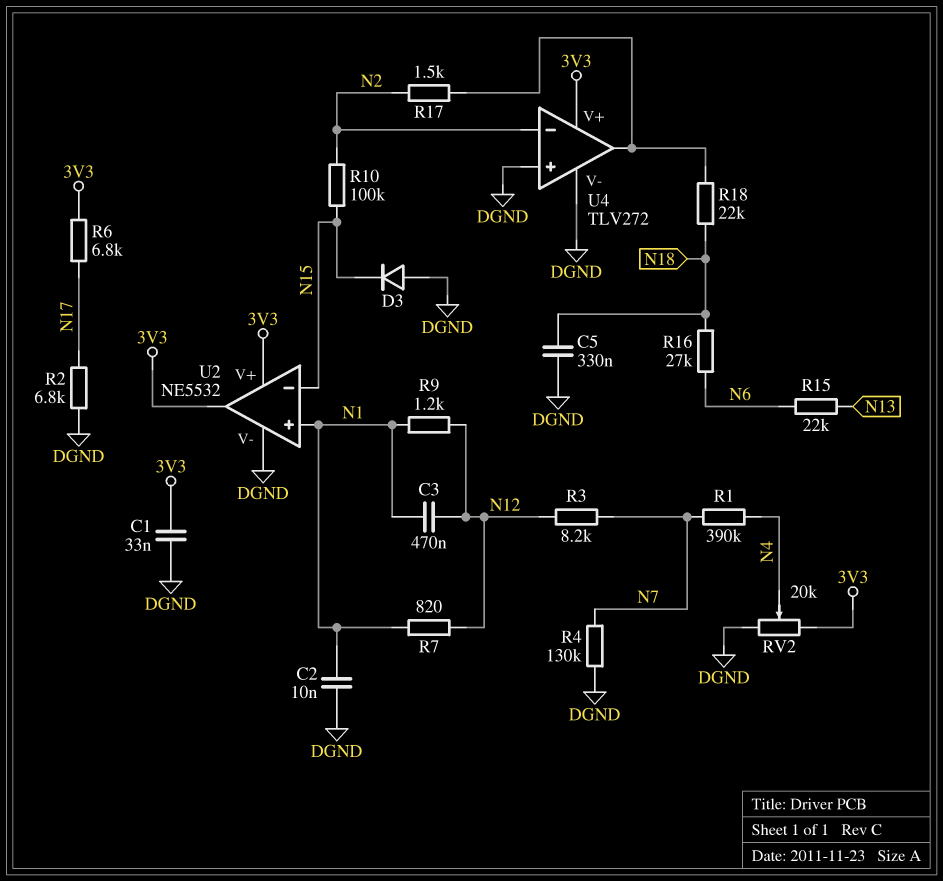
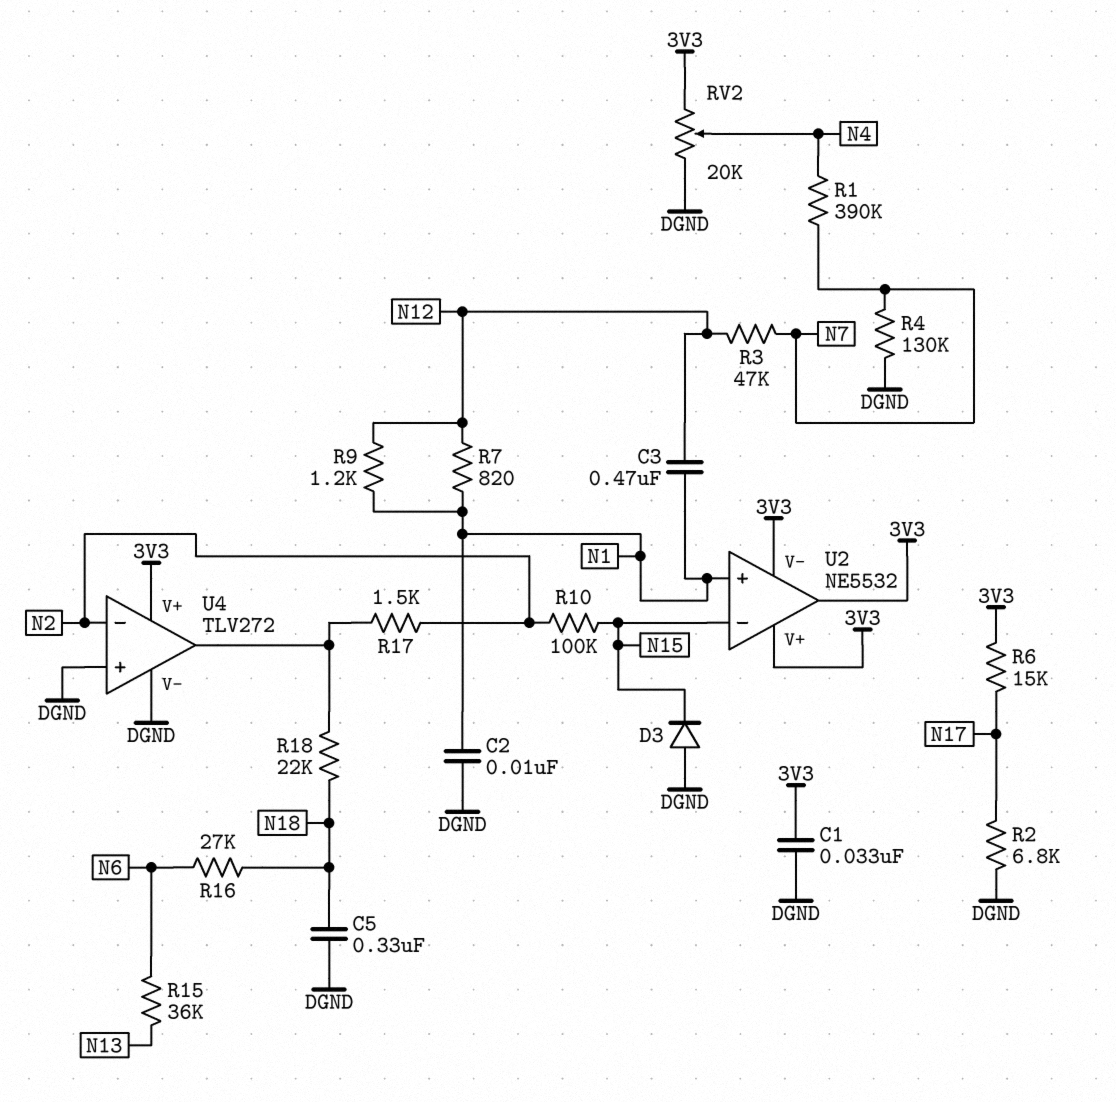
R3: 8.2k (N7, N12) -> 47k (N7, N12)
R6: 6.8k (3V3, N17) -> 15k (3V3, N17)
R15: 22k (N6, N13) -> 36k (N6, N13)
U2 pin V-: DGND -> 3V3

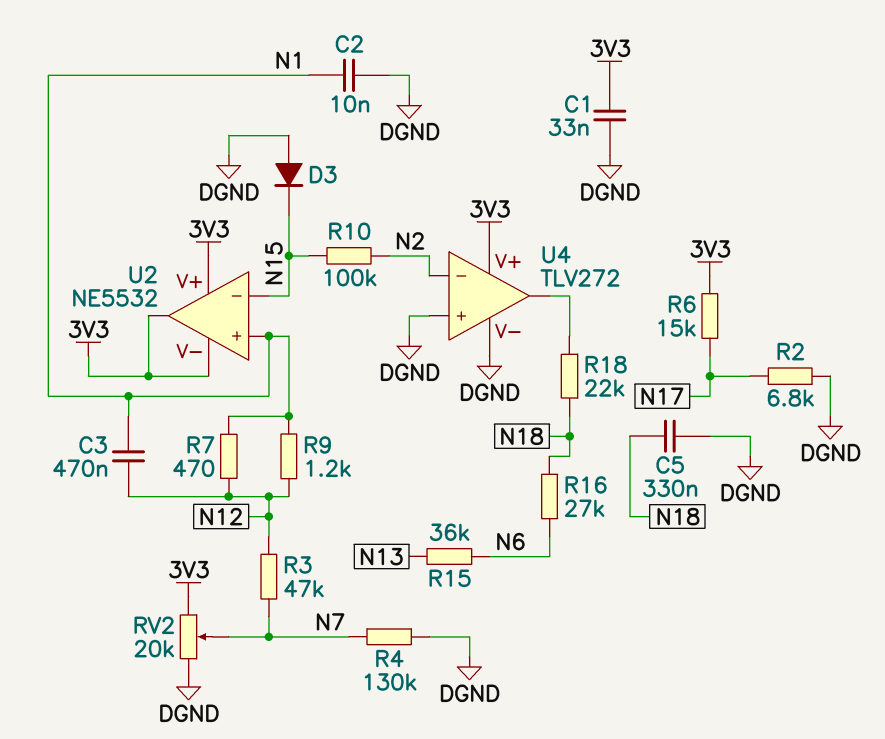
R1: 390k (N4, N7) -> none
R7: 820 (N1, N12) -> 470 (N1, N12)
R17: 1.5k (N2, U4/out) -> none
RV2: 20k (3V3, DGND, wiper N4) -> 20k (3V3, DGND, wiper N7)

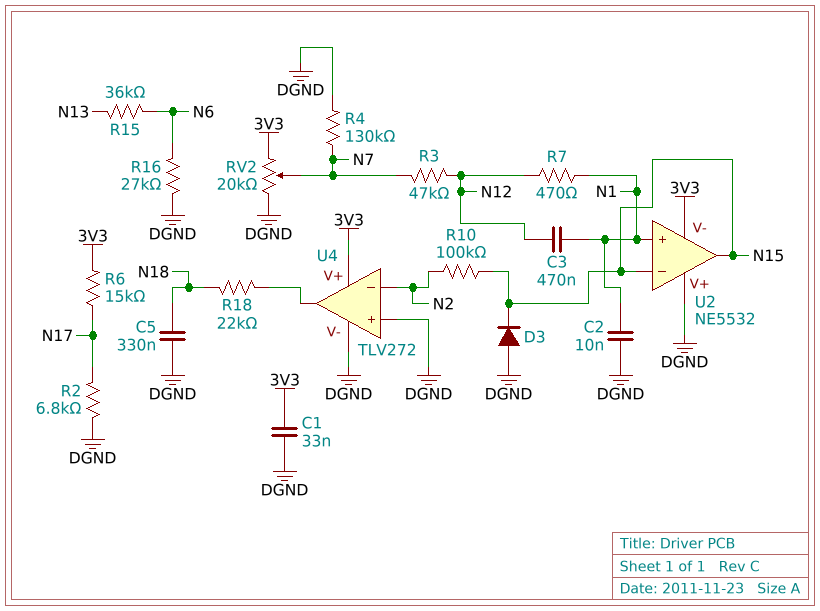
R9: 1.2k (N1, N12) -> none
R16: 27k (N6, N18) -> 27k (DGND, N6)
U2 pin V+: 3V3 -> DGND
U2 pin out: 3V3 -> N15

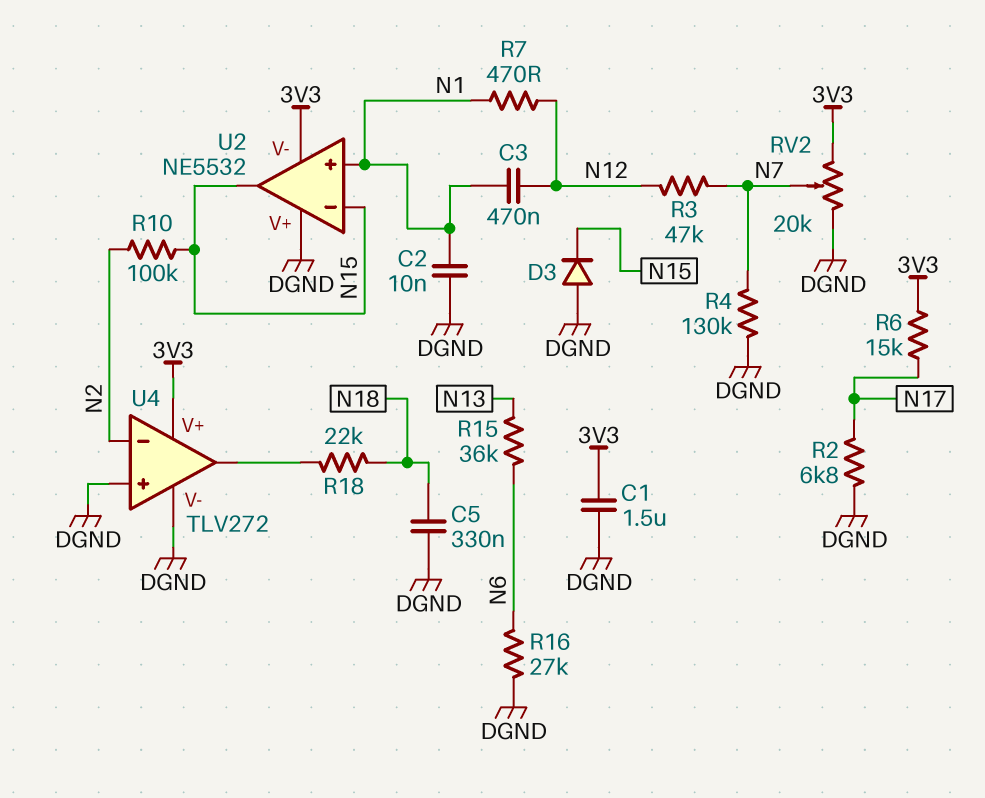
C1: 33nF (3V3, DGND) -> 1.5uF (3V3, DGND)

